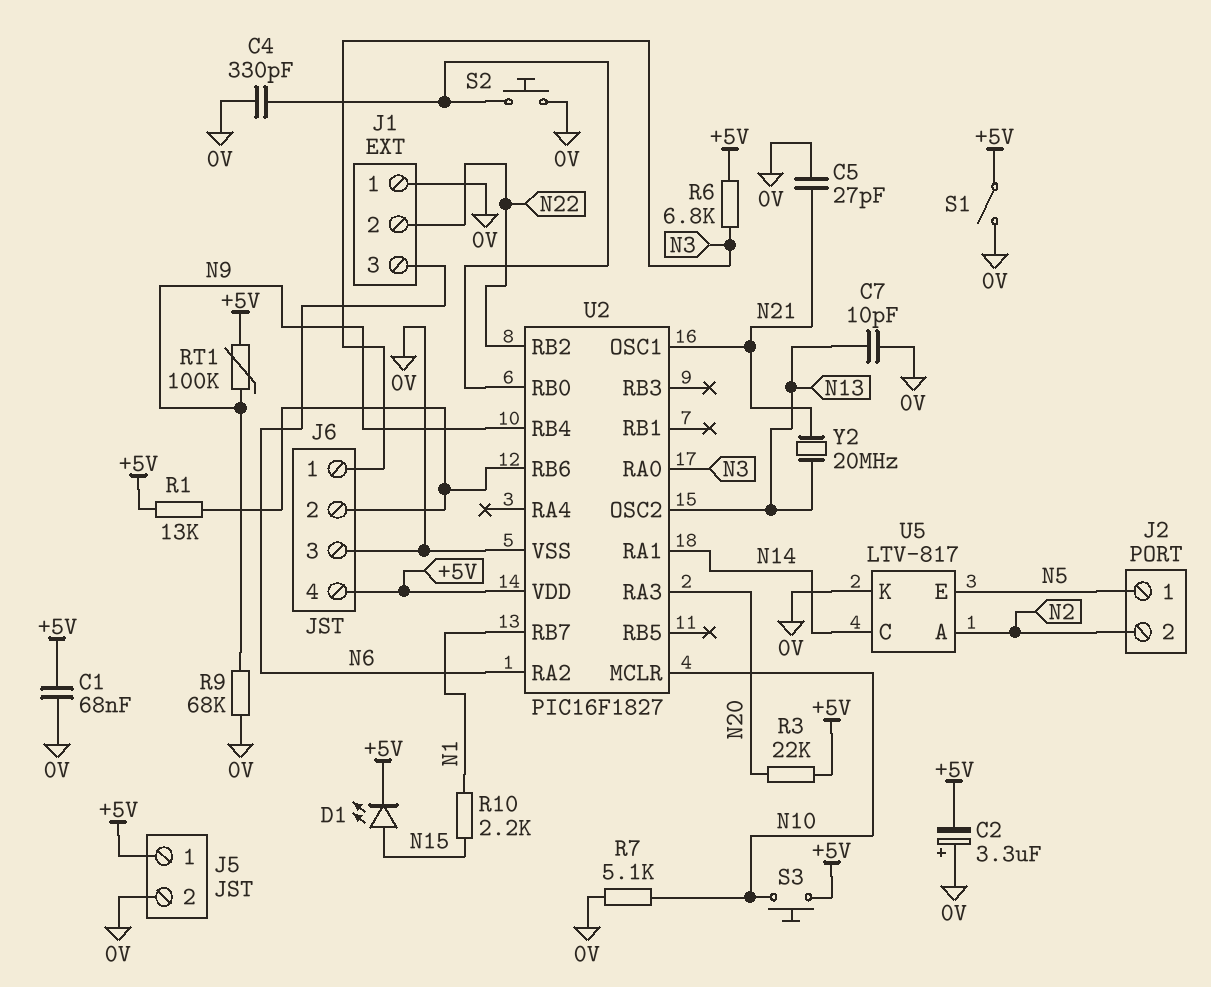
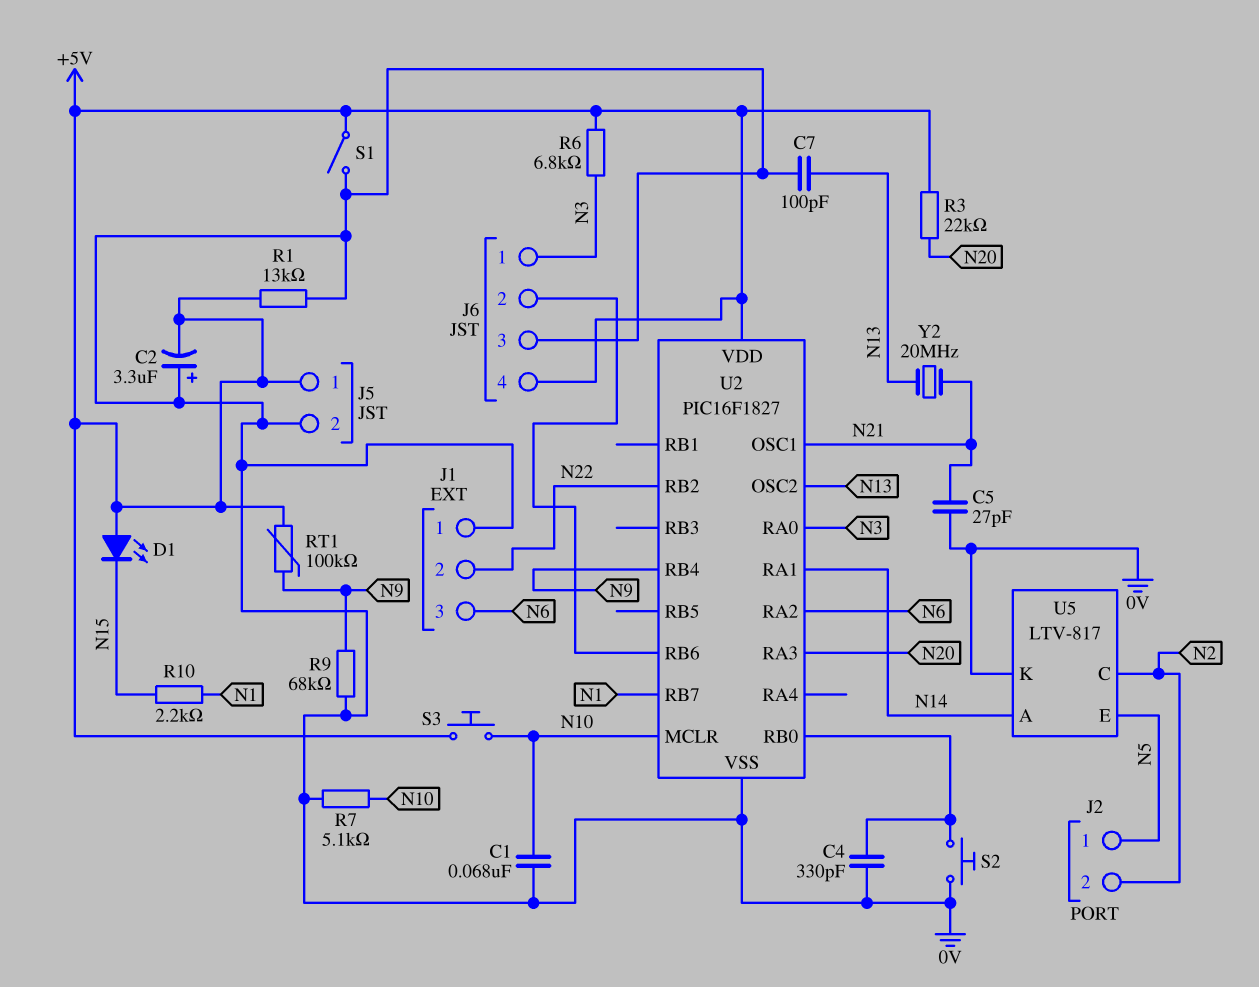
C1: 68nF (+5V, 0V) -> 68nF (0V, N10)
C7: 10pF (0V, N13) -> 100pF (0V, N13)
D1: LED (A N15, K +5V) -> LED (A +5V, K N15)
R1: 13k (+5V, J6/2) -> 13k (+5V, 0V)
U5 pin A: N2 -> N14
U5 pin C: N14 -> N2

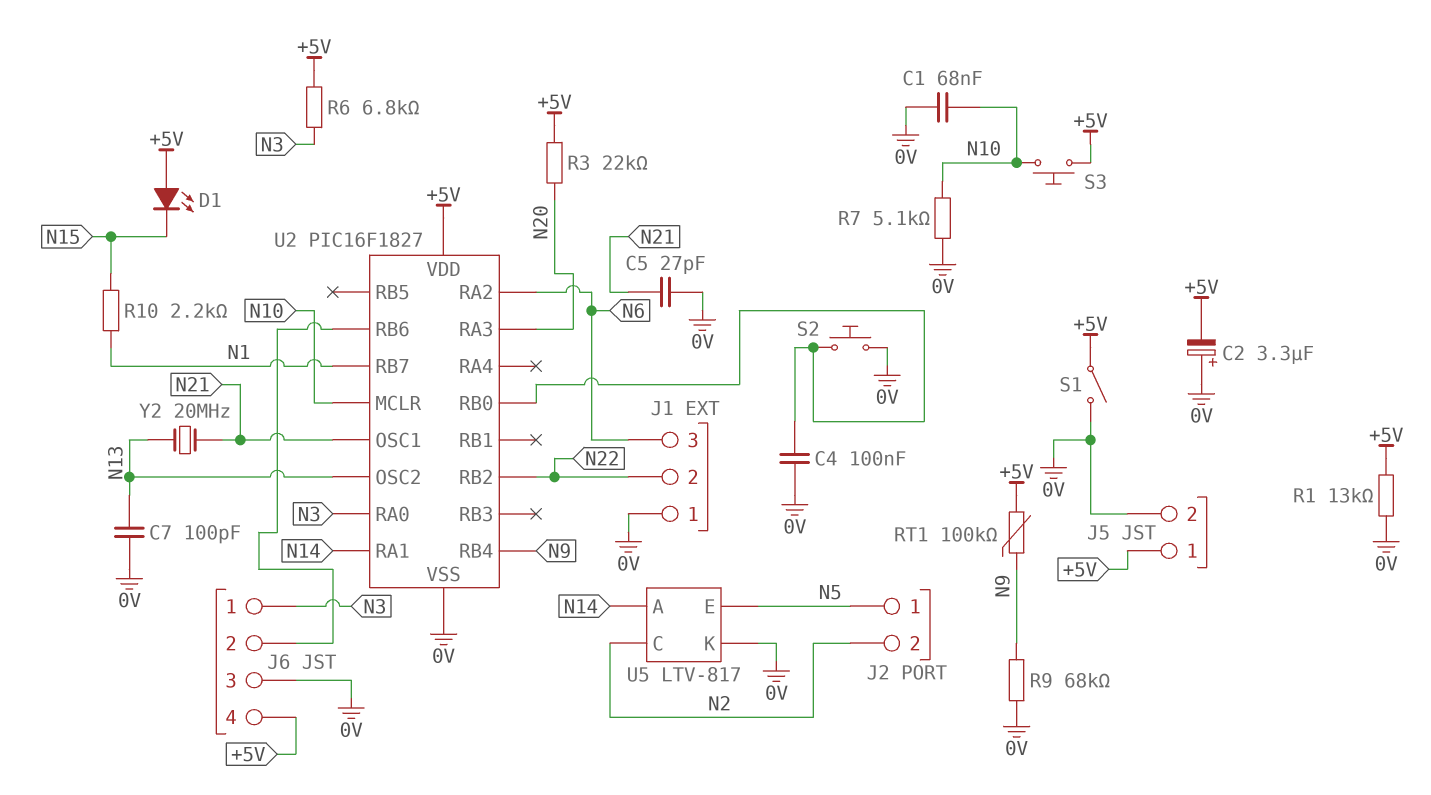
C4: 330pF (0V, U2/RB0) -> 100nF (0V, U2/RB0)

